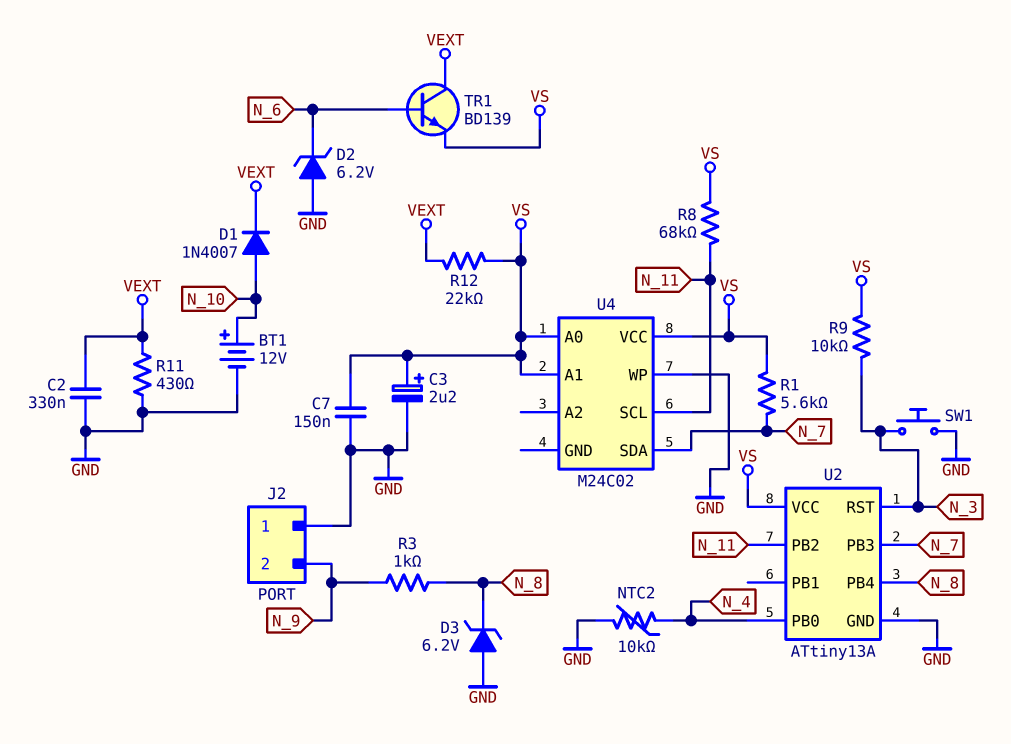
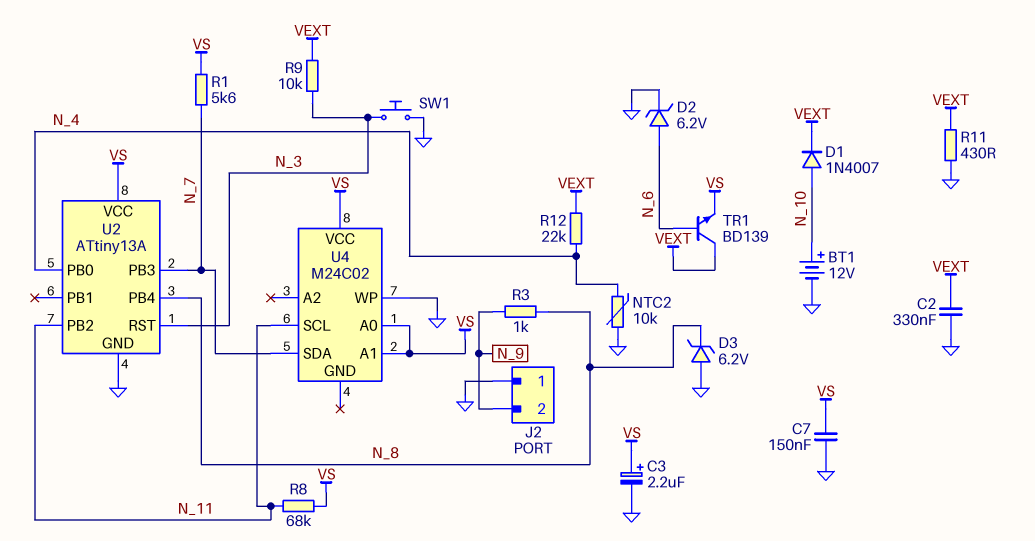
D2: zener 6.2V (A GND, K N_6) -> zener 6.2V (A N_6, K GND)
R9: 10k (N_3, VS) -> 10k (N_3, VEXT)
R12: 22k (VEXT, VS) -> 22k (N_4, VEXT)

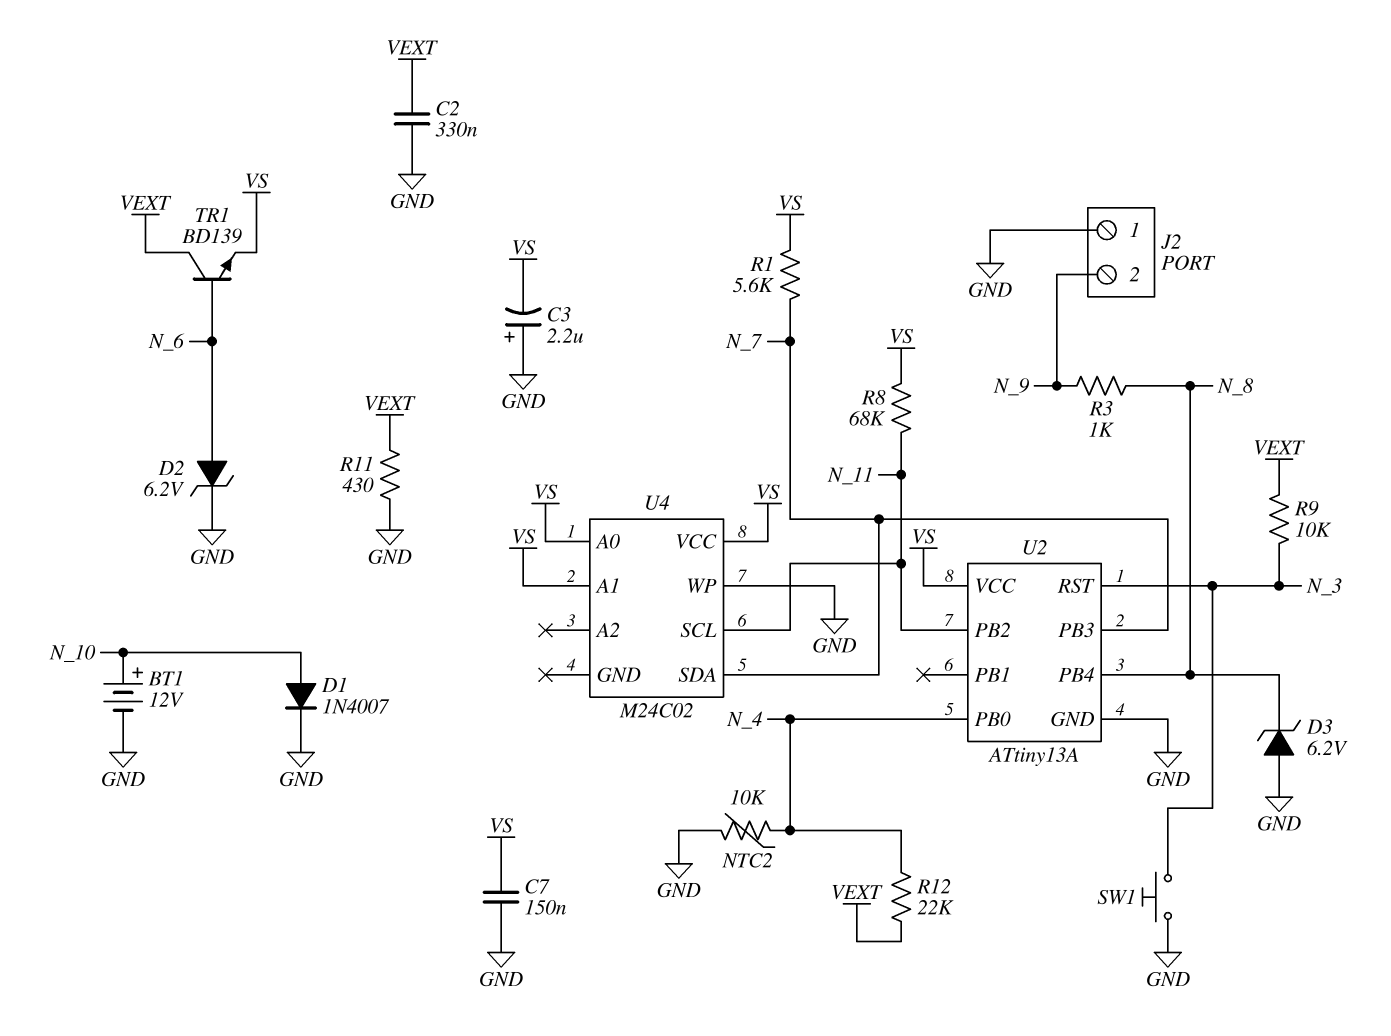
C3: 2.2uF (plus VS, minus GND) -> 2.2uF (plus GND, minus VS)
D1: diode 1N4007 (A N_10, K VEXT) -> diode 1N4007 (A N_10, K GND)

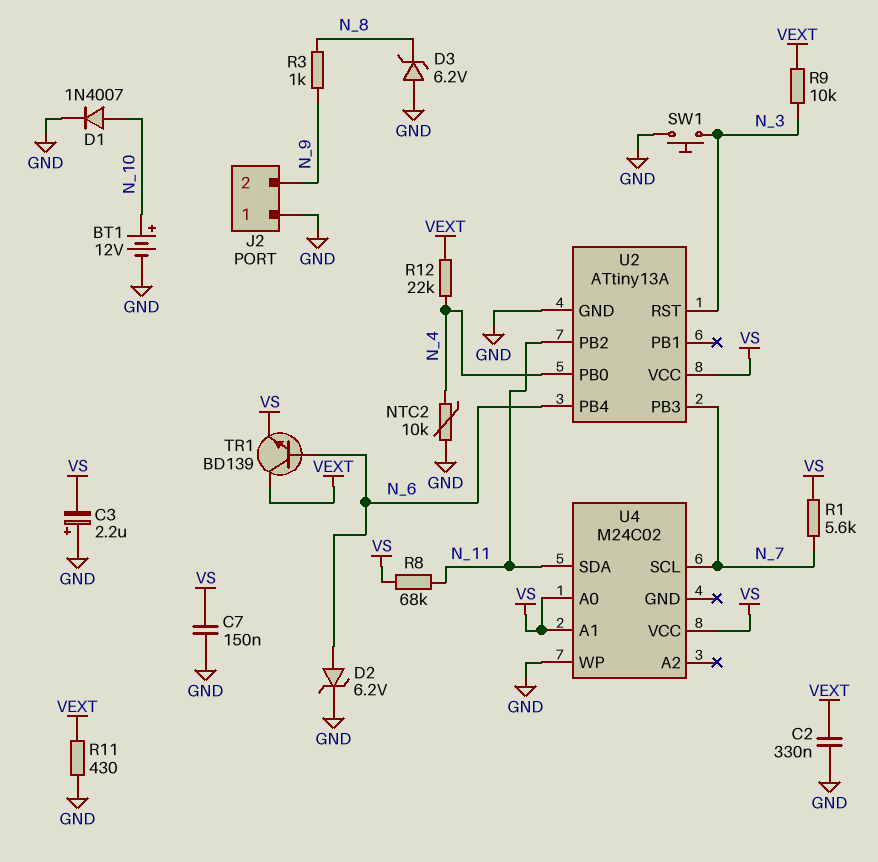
U2 pin PB4: N_8 -> N_6
U4 pin SCL: N_11 -> N_7
U4 pin SDA: N_7 -> N_11

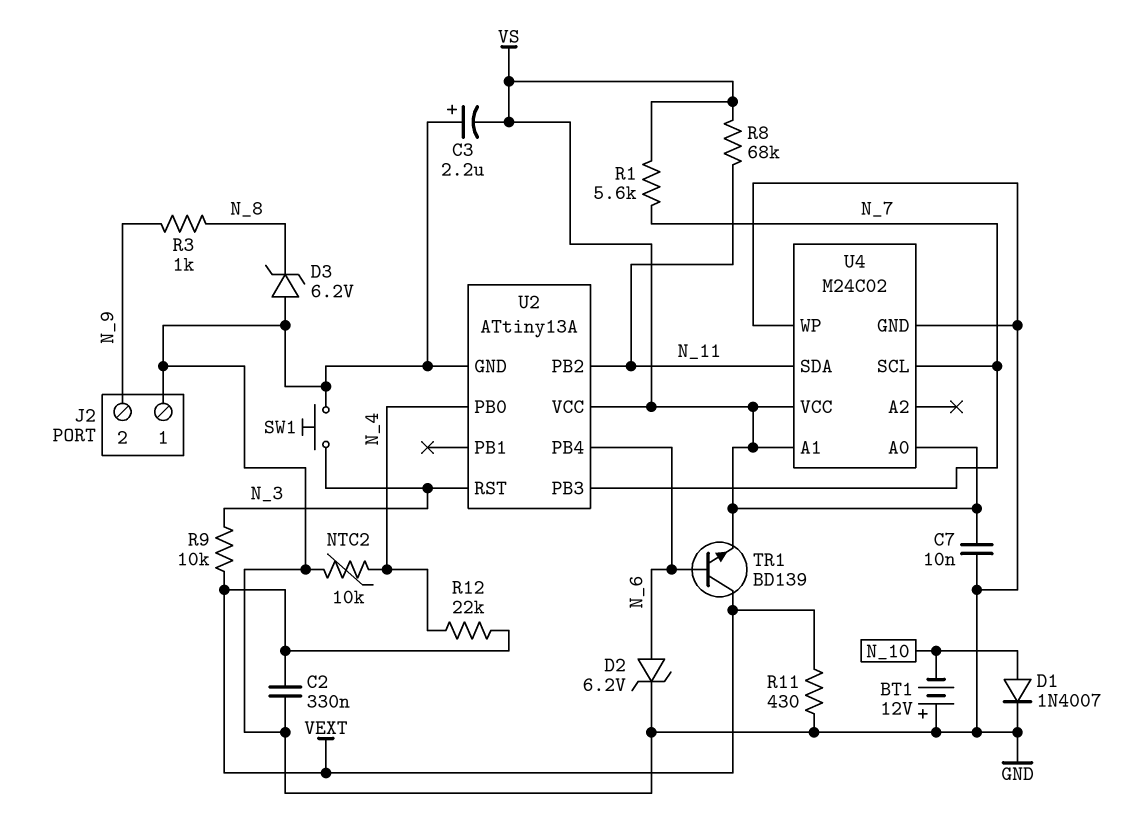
BT1: 12V (plus N_10, minus GND) -> 12V (plus GND, minus N_10)
C7: 150nF (GND, VS) -> 10nF (GND, VS)
U4 pin GND: none -> GND

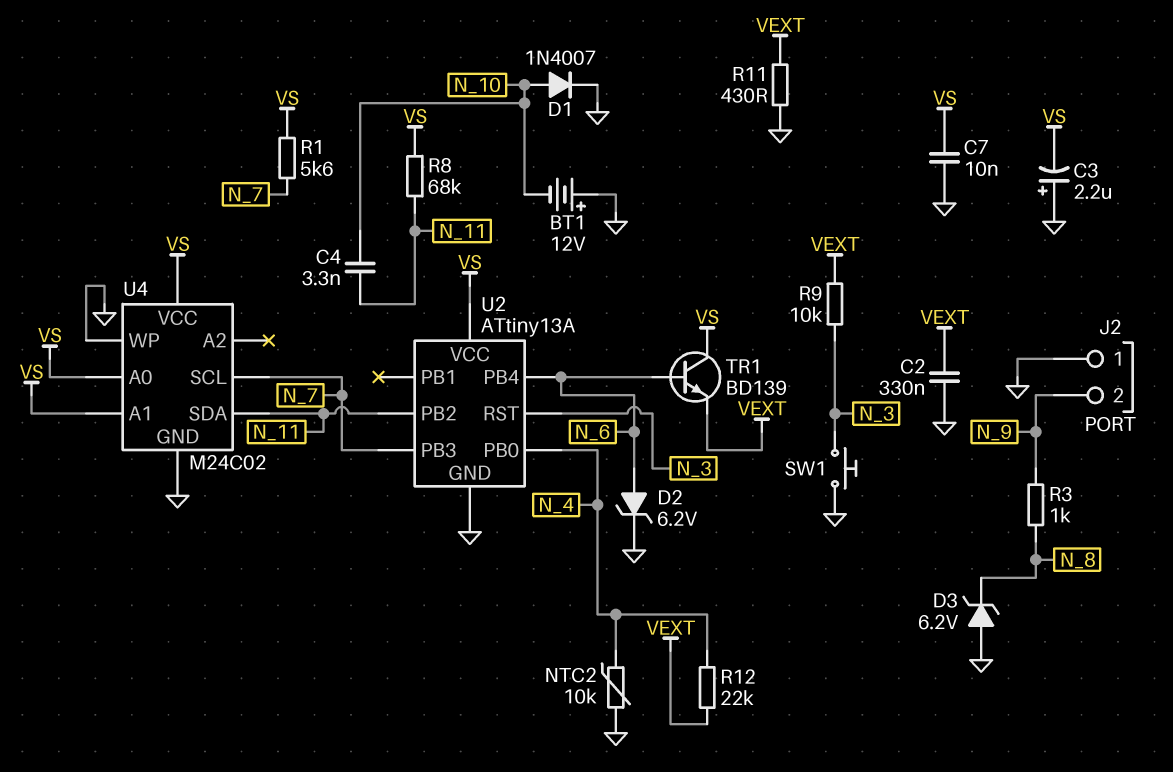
C4: none -> 3.3nF (N_10, N_11)
TR1: NPN BD139 (B N_6, C VEXT, E VS) -> NPN BD139 (B N_6, C VS, E VEXT)

